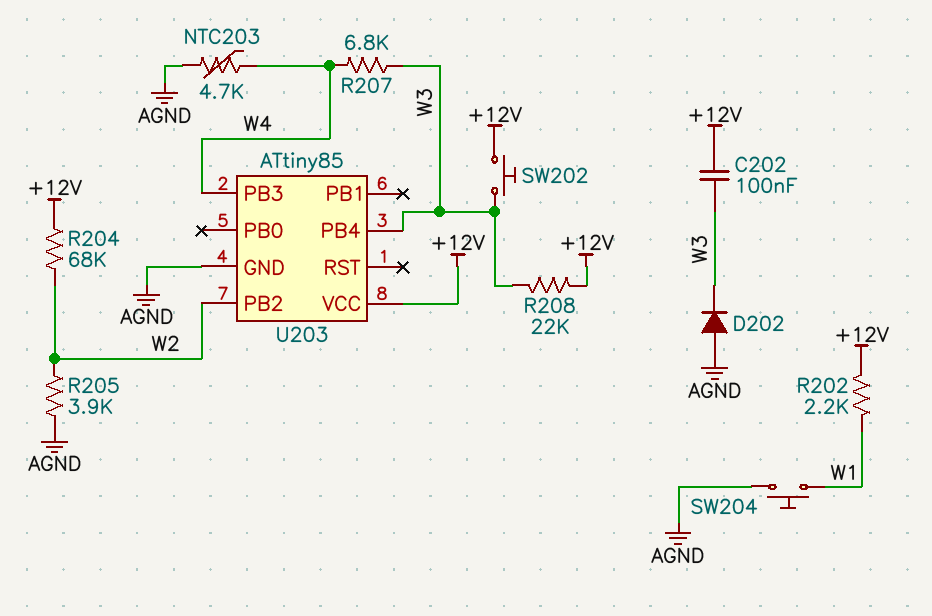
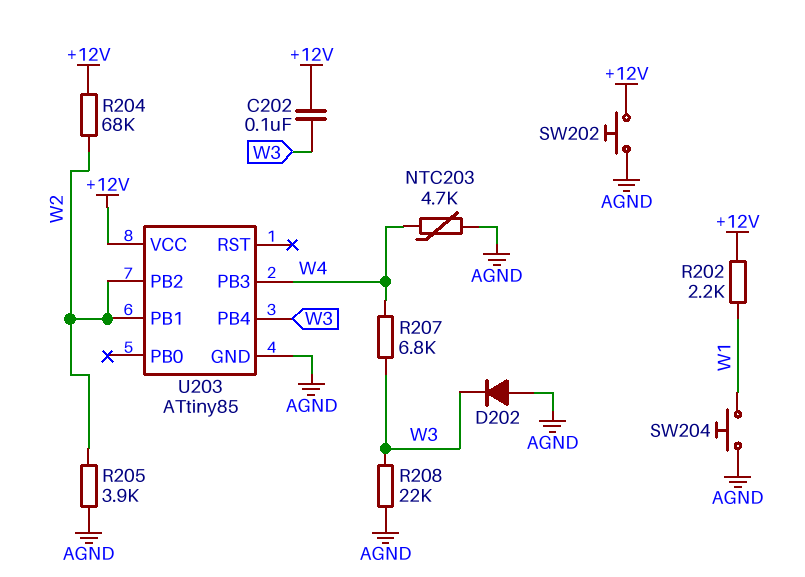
R208: 22k (+12V, W3) -> 22k (AGND, W3)
SW202: button (+12V, W3) -> button (+12V, AGND)
U203 pin PB1: none -> W2

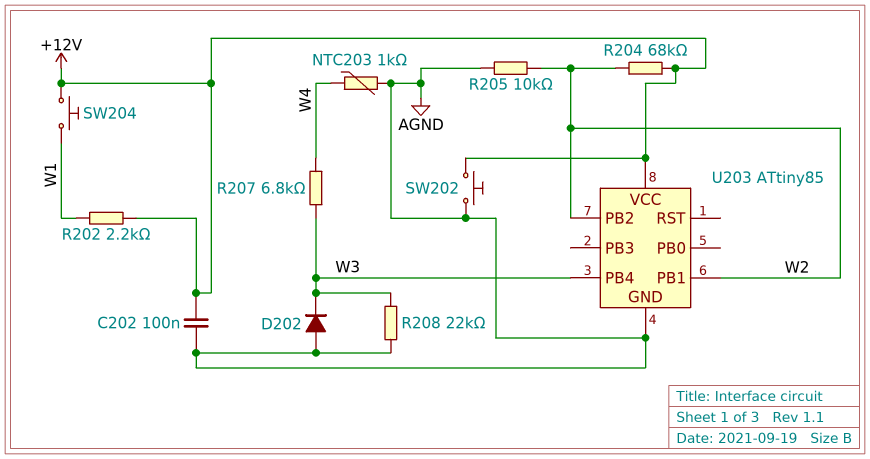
C202: 100nF (+12V, W3) -> 100nF (+12V, AGND)
NTC203: 4.7k (AGND, W4) -> 1k (AGND, W4)
R205: 3.9k (AGND, W2) -> 10k (AGND, W2)
SW204: button (AGND, W1) -> button (+12V, W1)
U203 pin PB3: W4 -> none

